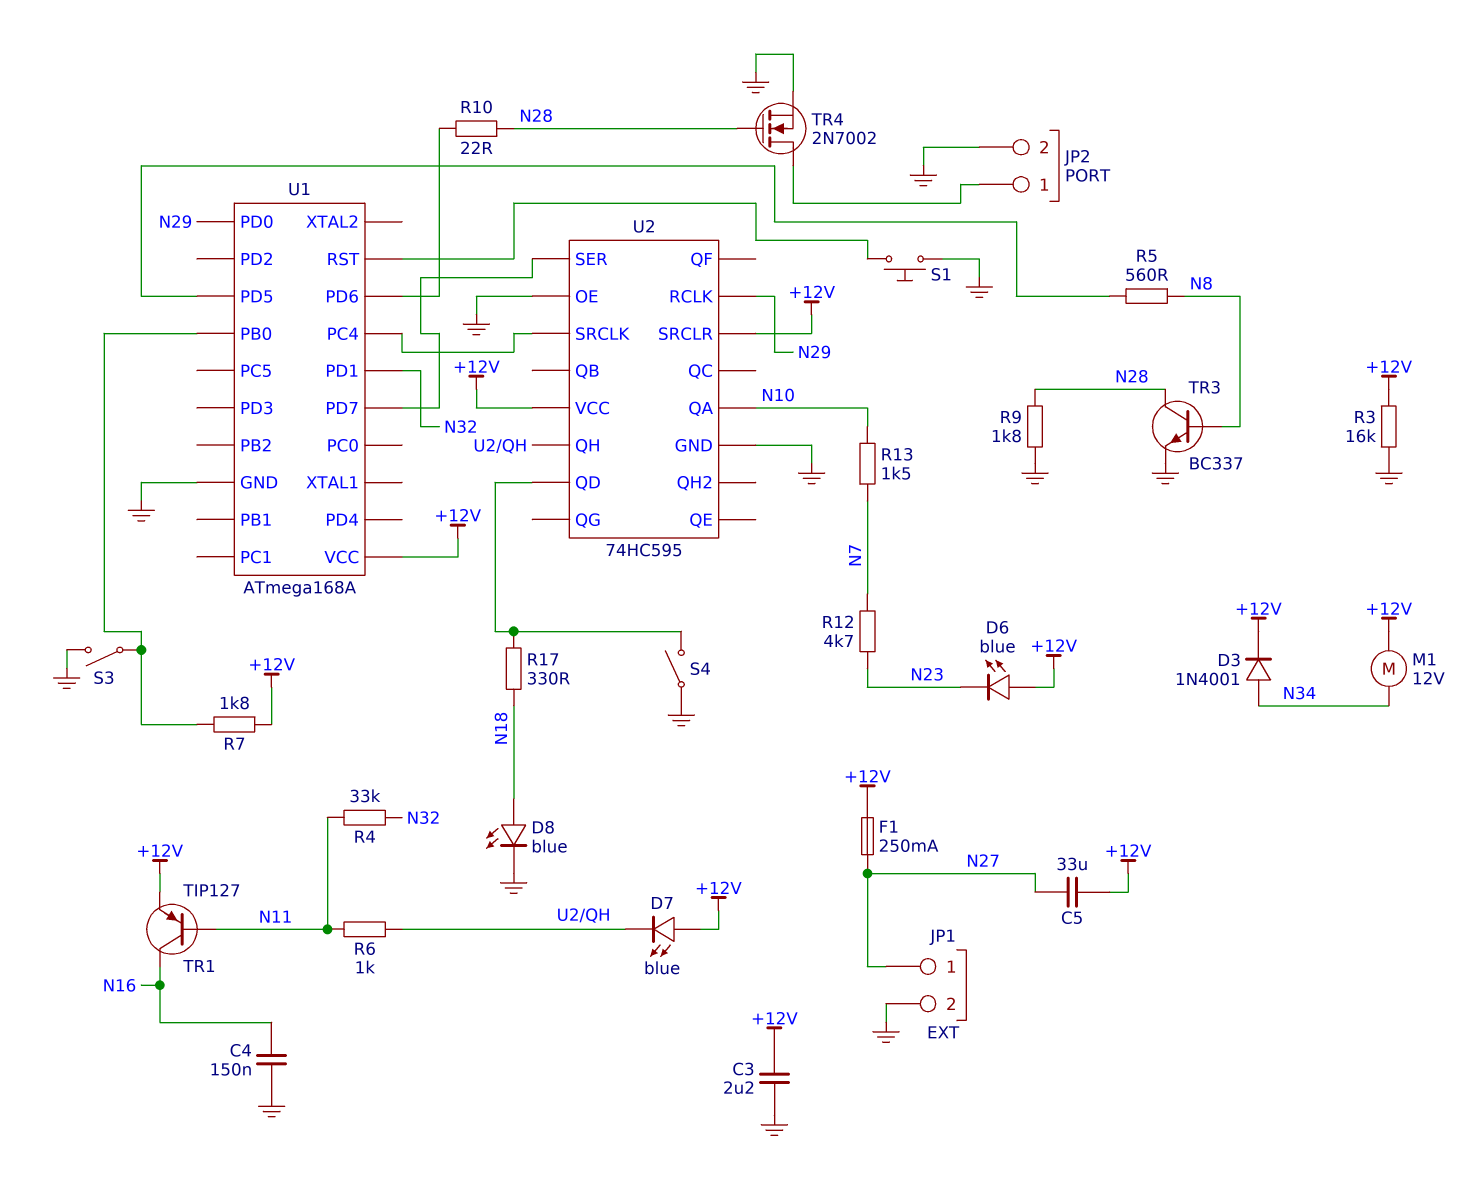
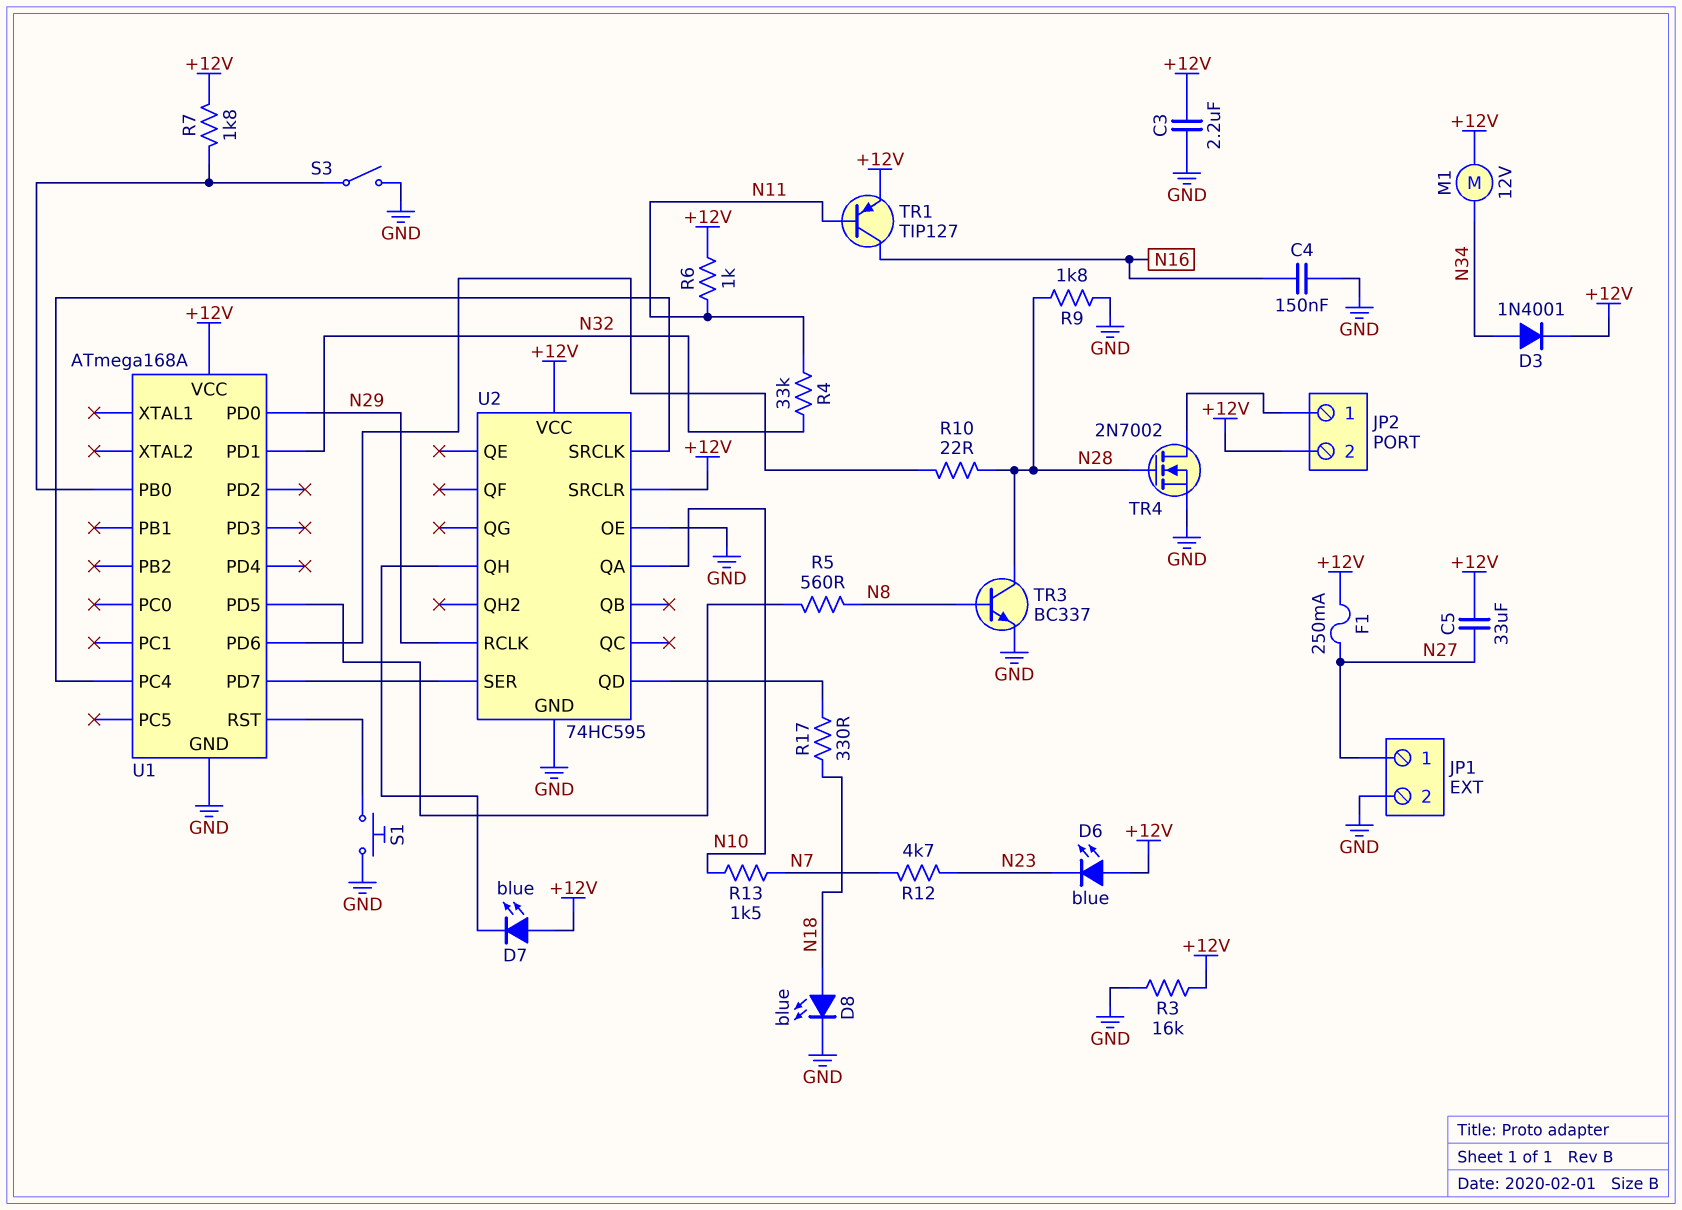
JP2 pin 2: GND -> +12V
R6: 1k (N11, U2/QH) -> 1k (+12V, N11)
S4: switch (GND, U2/QD) -> none

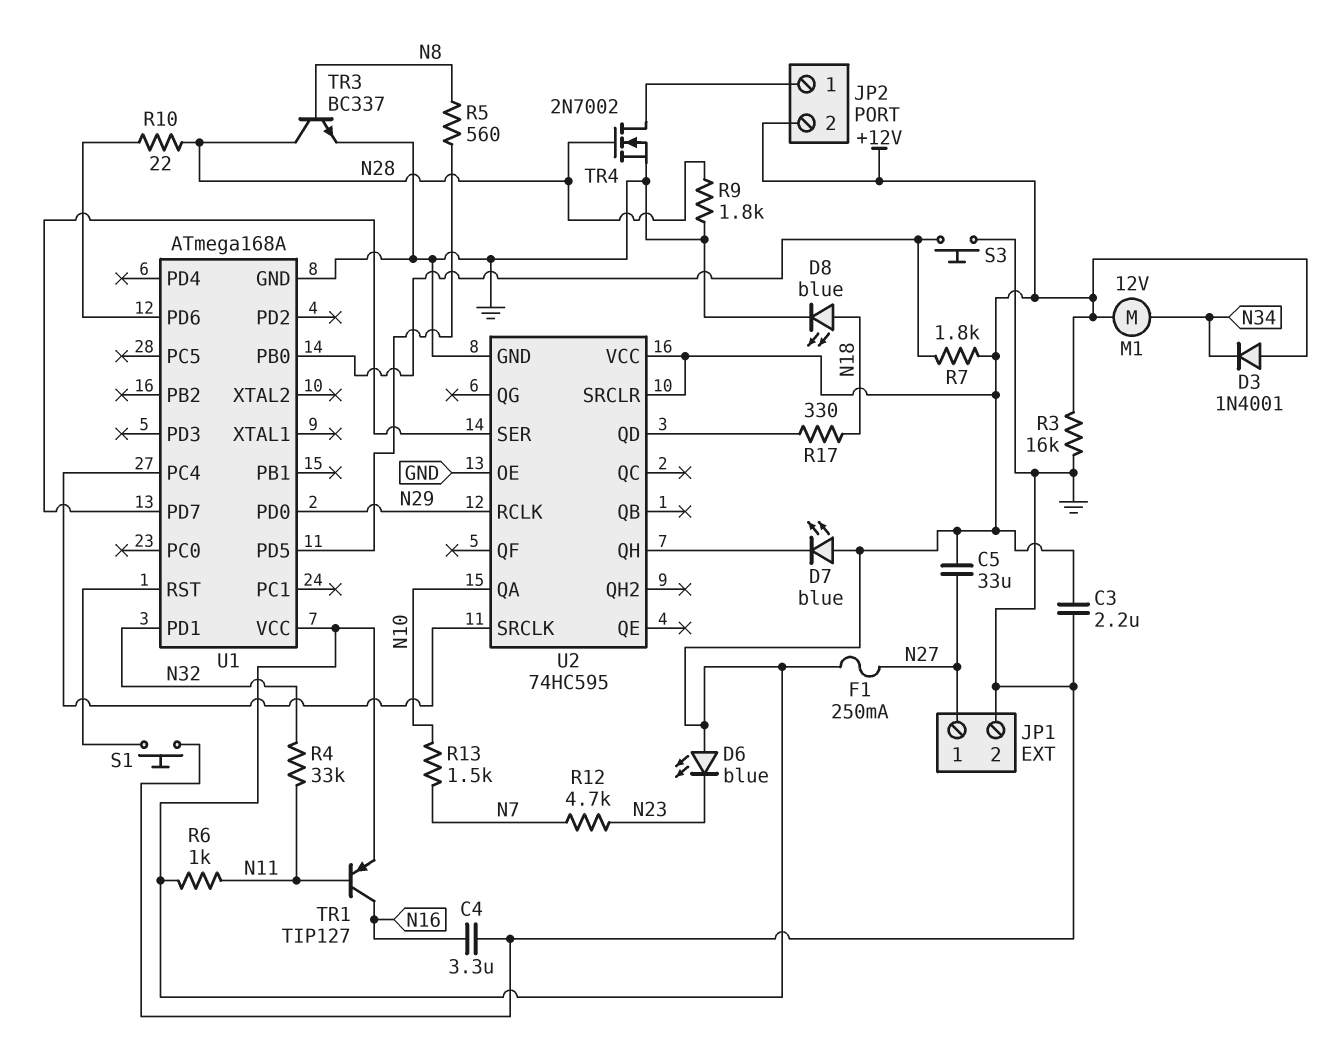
C4: 150nF (GND, N16) -> 3.3uF (GND, N16)
D3: diode 1N4001 (A N34, K +12V) -> diode 1N4001 (A +12V, K N34)
S3: switch (GND, U1/PB0) -> button (GND, U1/PB0)

